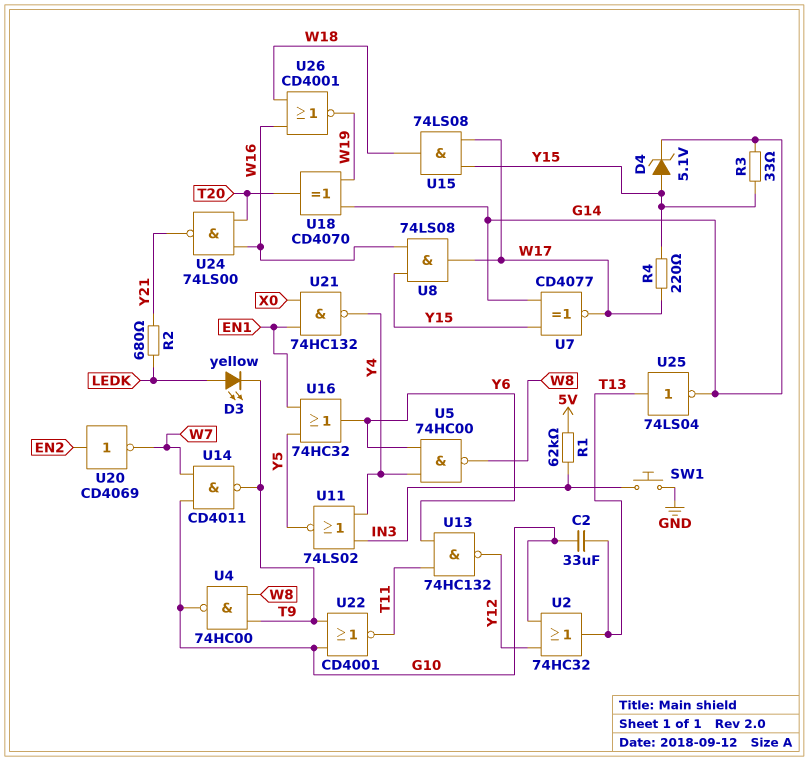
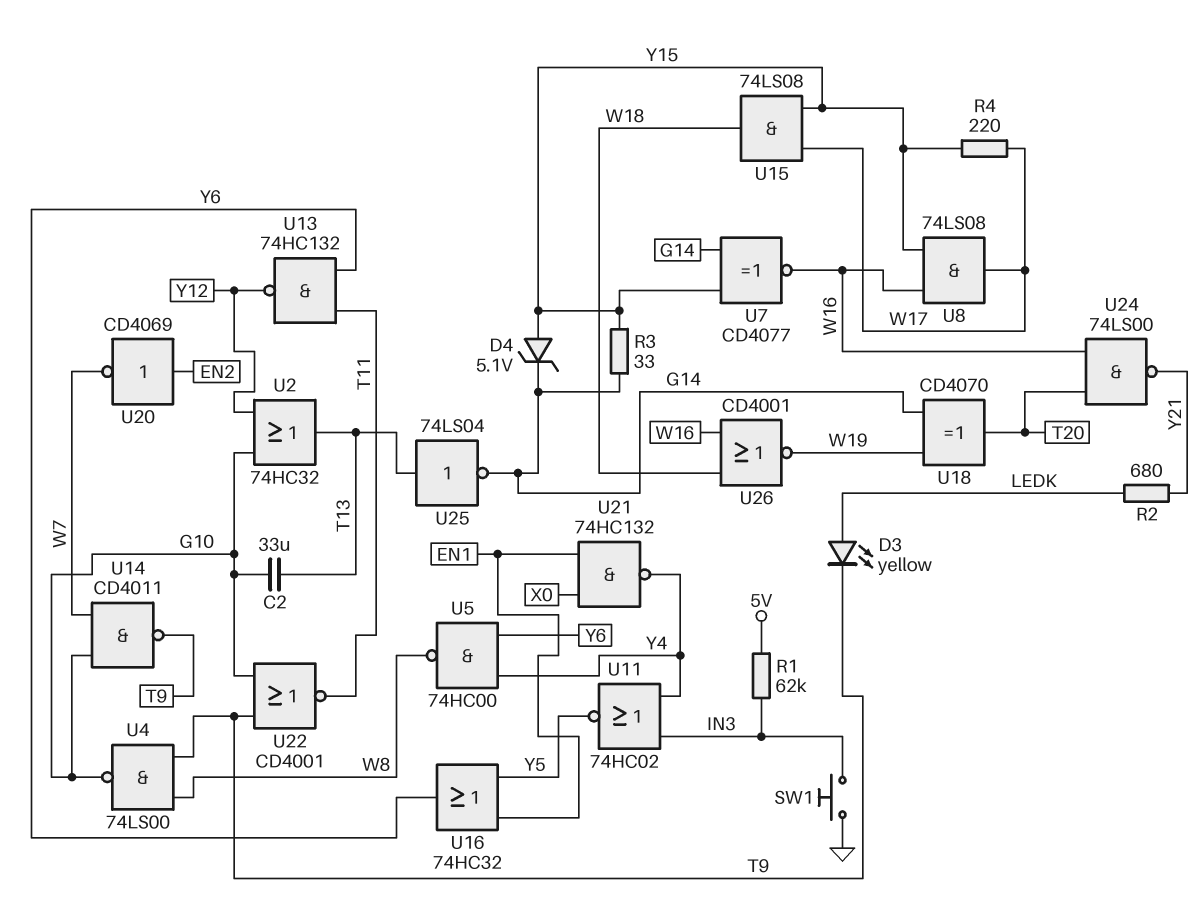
U4: NAND 74HC00 (in T9, in W8, out G10) -> NAND 74LS00 (in T9, in W8, out G10)
U7: XNOR CD4077 (in G14, in Y15, out W17) -> XNOR CD4077 (in G14, in Y15, out W16)
U11: NOR 74LS02 (in IN3, in Y4, out Y5) -> NOR 74HC02 (in IN3, in Y4, out Y5)

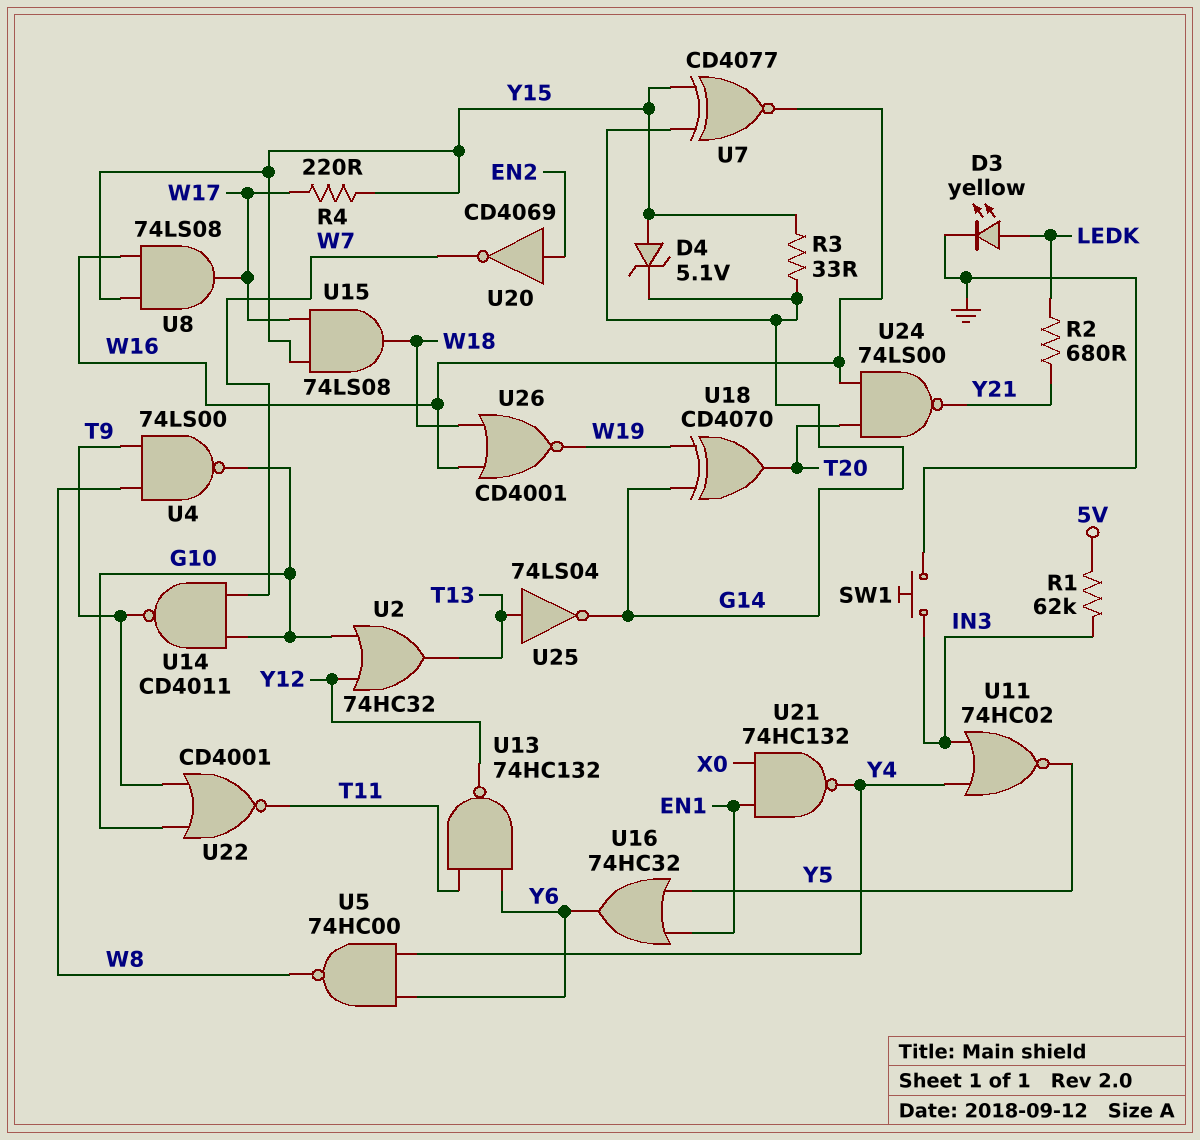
C2: 33uF (G10, T13) -> none
D3: LED yellow (A LEDK, K T9) -> LED yellow (A LEDK, K GND)

